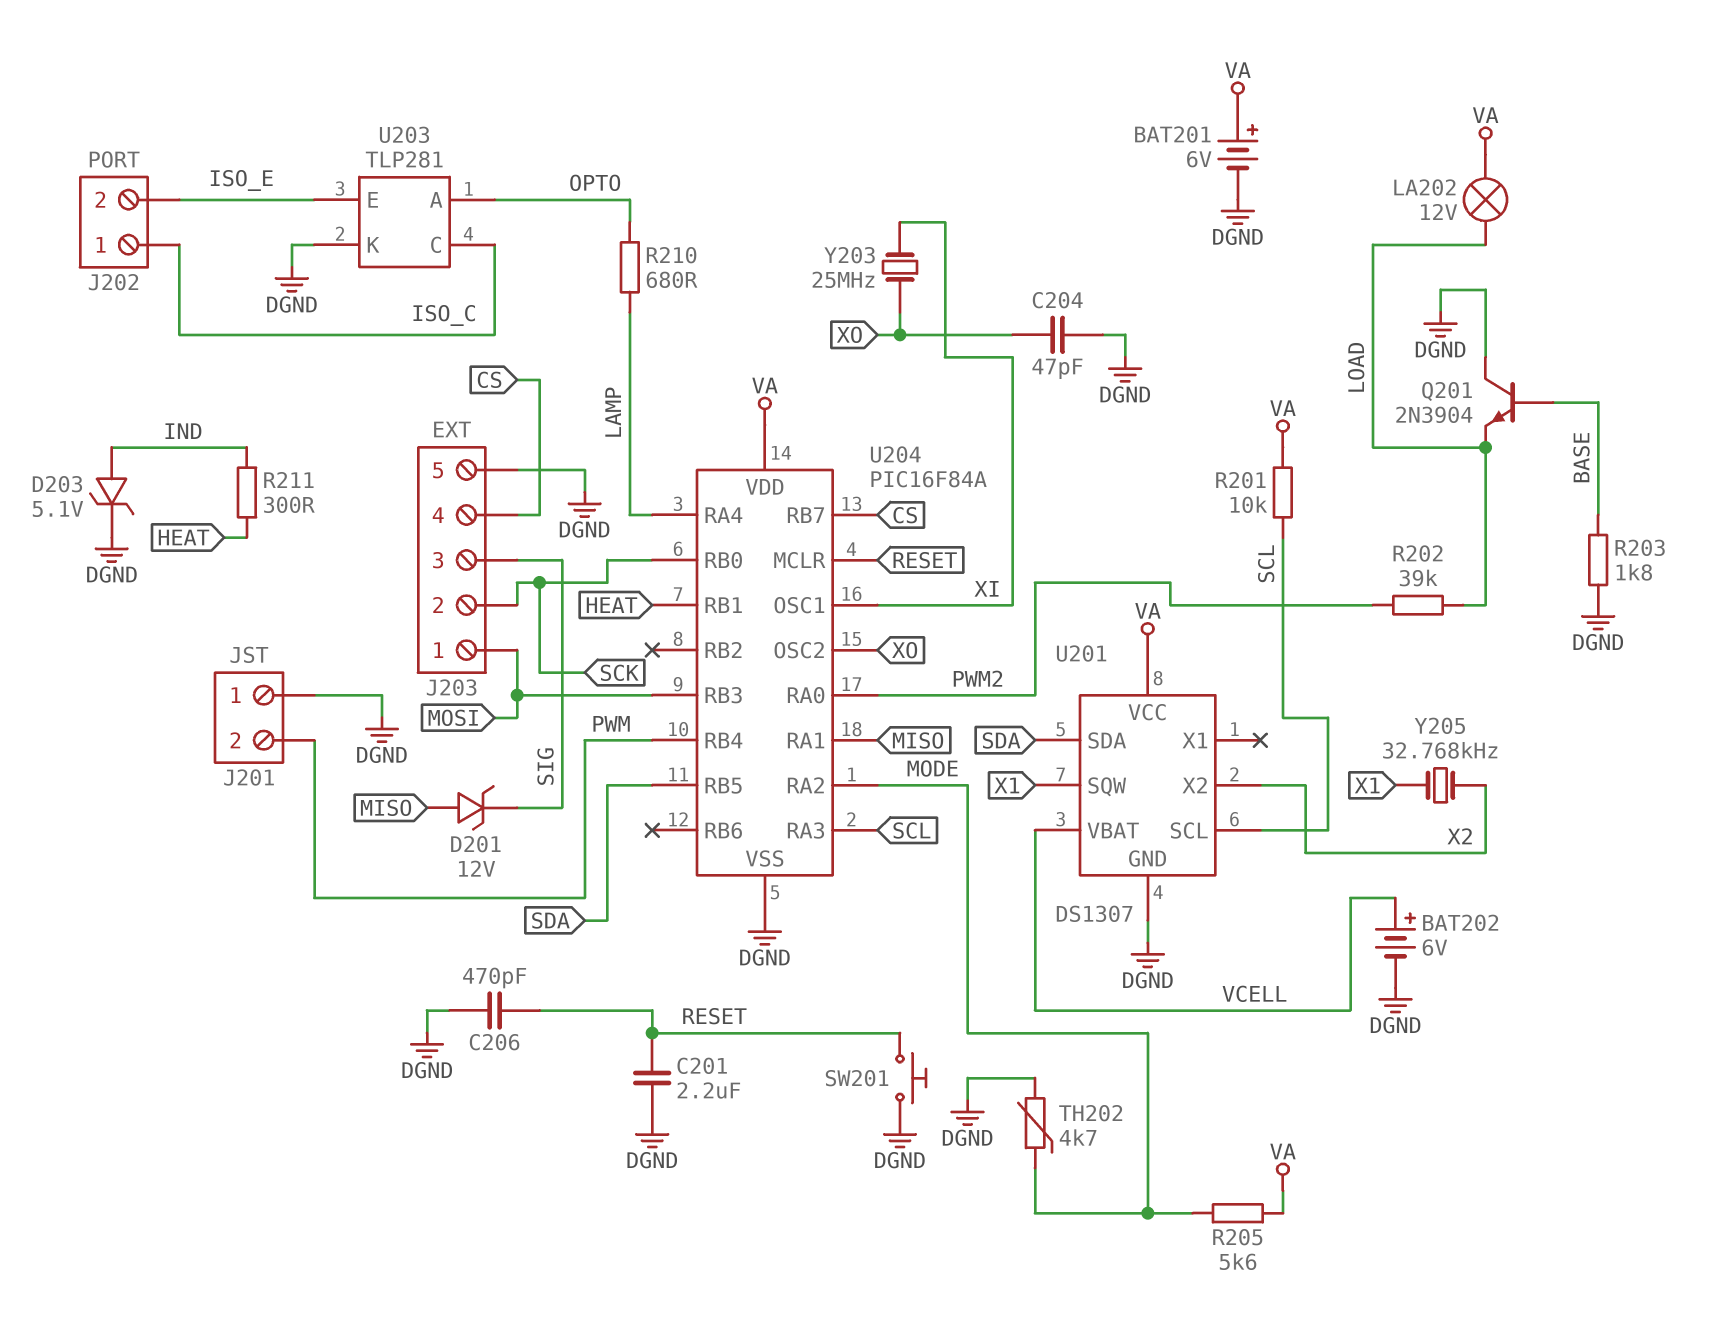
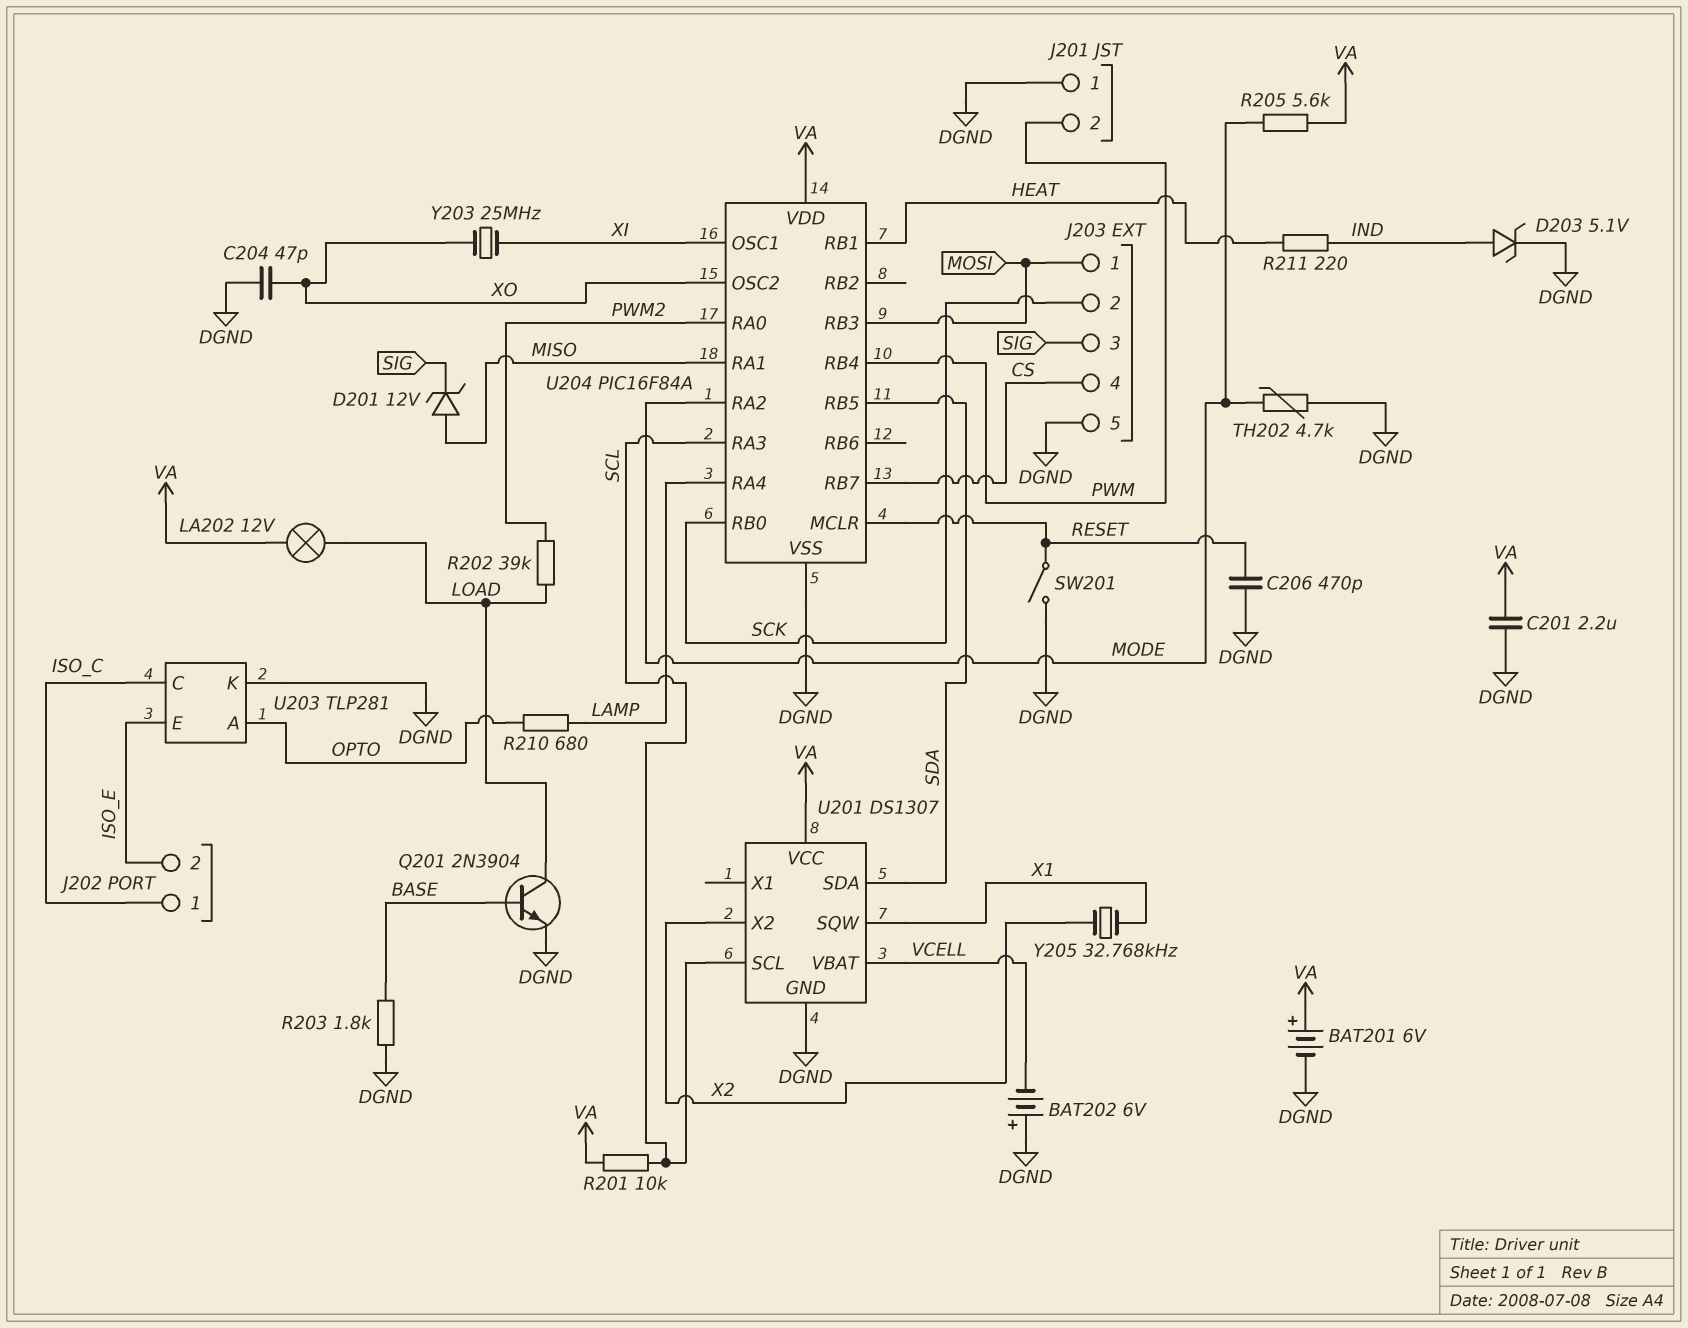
BAT202: 6V (plus VCELL, minus DGND) -> 6V (plus DGND, minus VCELL)
C201: 2.2uF (DGND, RESET) -> 2.2uF (DGND, VA)
Q201: NPN 2N3904 (B BASE, C DGND, E LOAD) -> NPN 2N3904 (B BASE, C LOAD, E DGND)
R211: 300 (HEAT, IND) -> 220 (HEAT, IND)
SW201: button (DGND, RESET) -> switch (DGND, RESET)

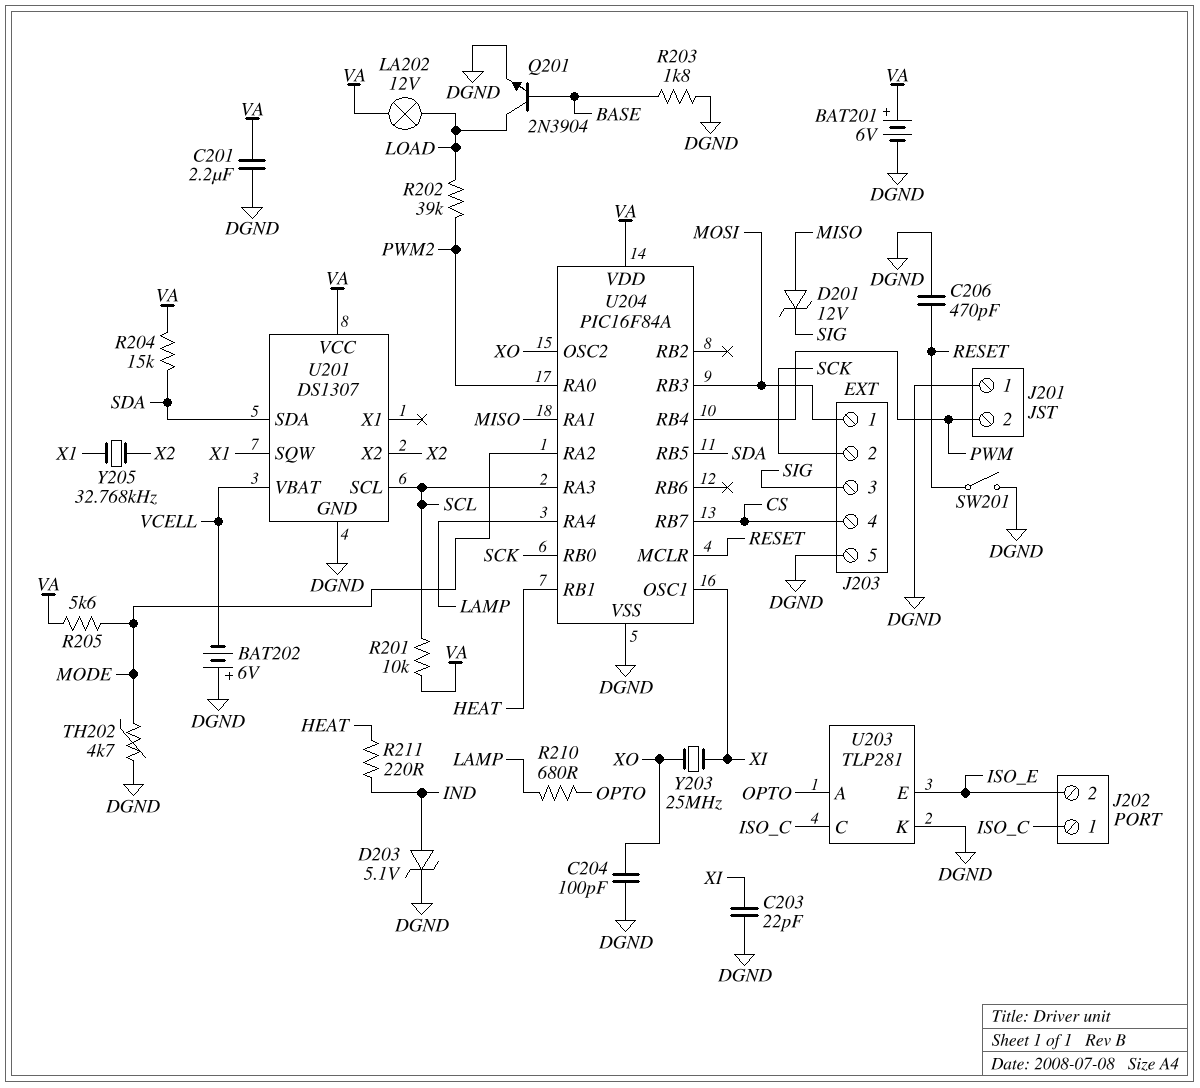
C203: none -> 22pF (DGND, XI)
C204: 47pF (DGND, XO) -> 100pF (DGND, XO)
R204: none -> 15k (SDA, VA)

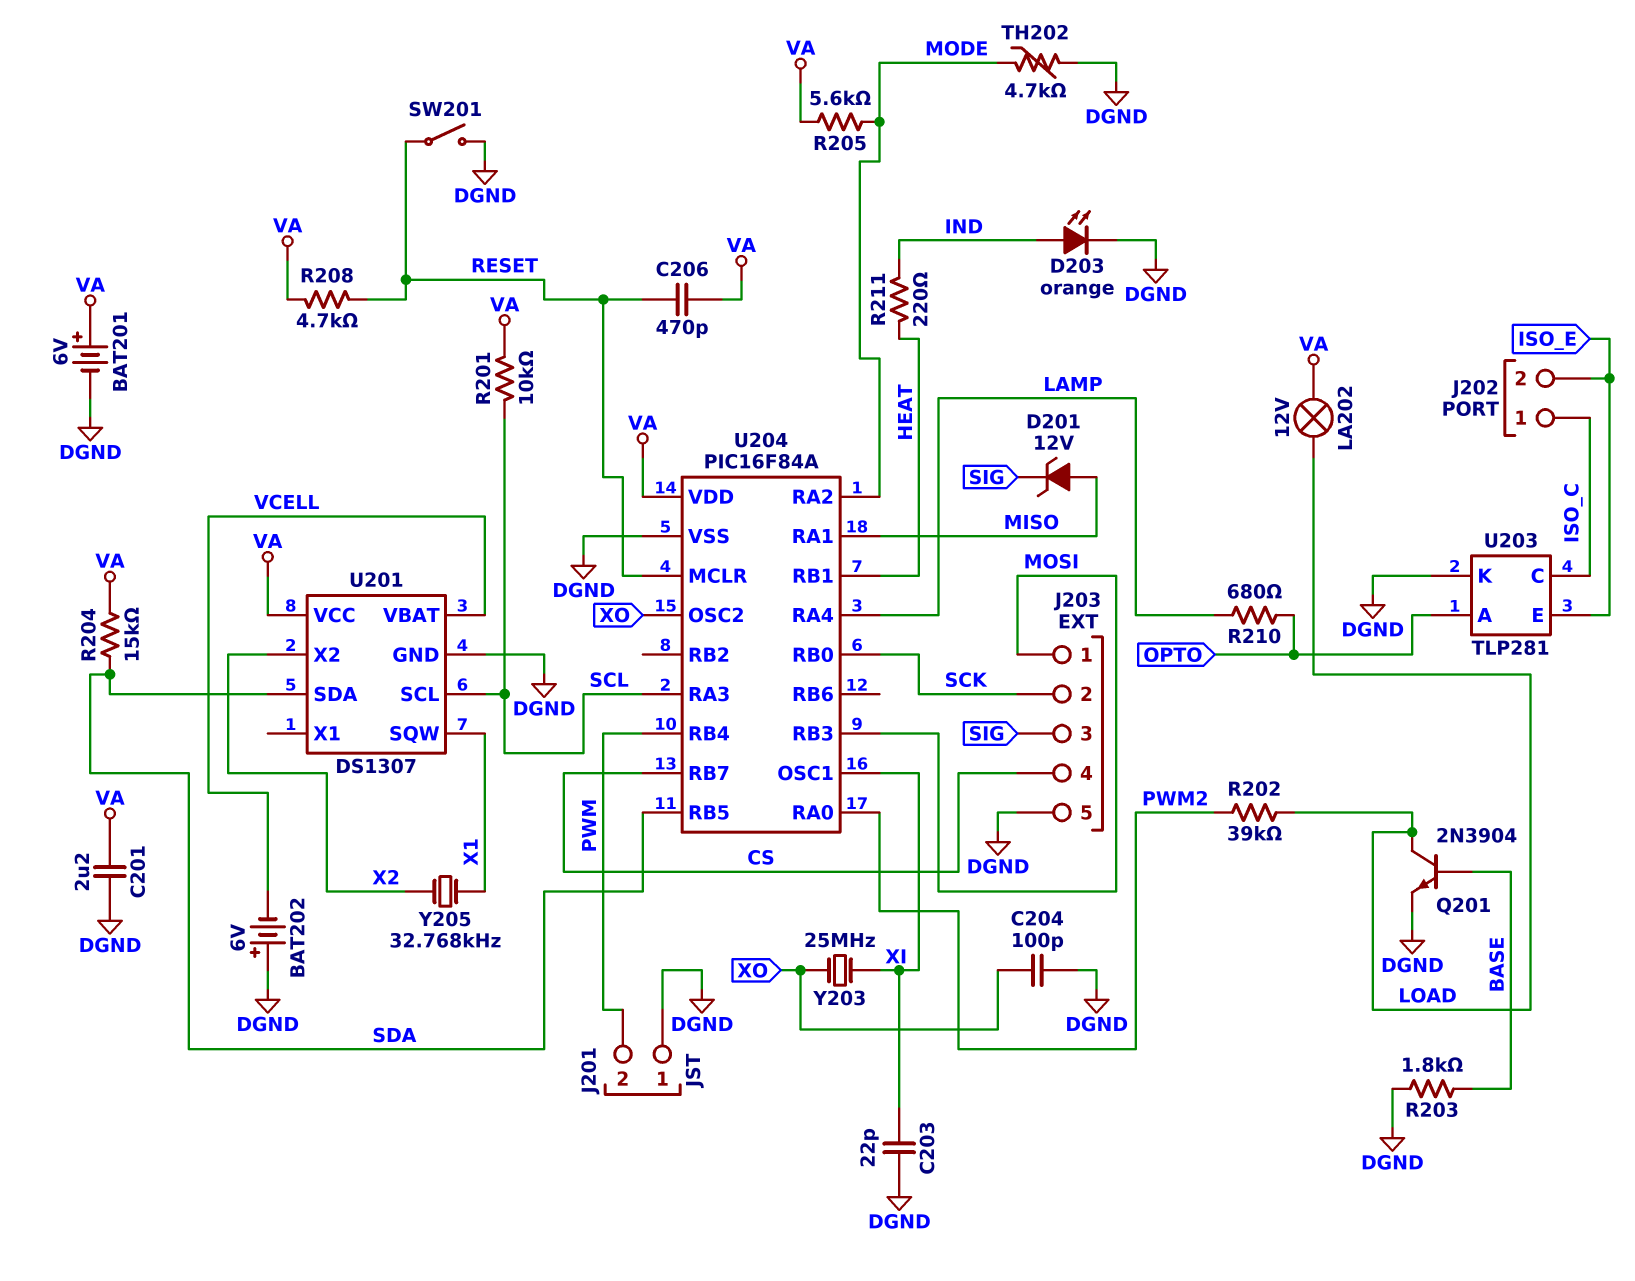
C206: 470pF (DGND, RESET) -> 470pF (RESET, VA)
D203: zener 5.1V (A IND, K DGND) -> LED orange (A IND, K DGND)
R208: none -> 4.7k (RESET, VA)

